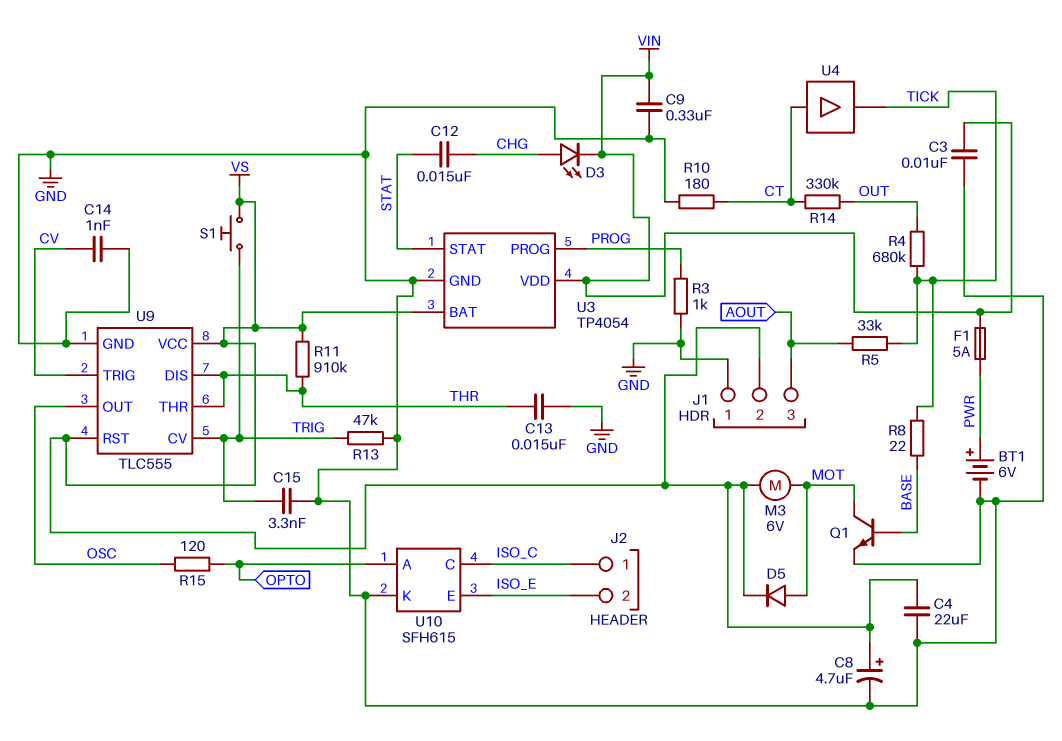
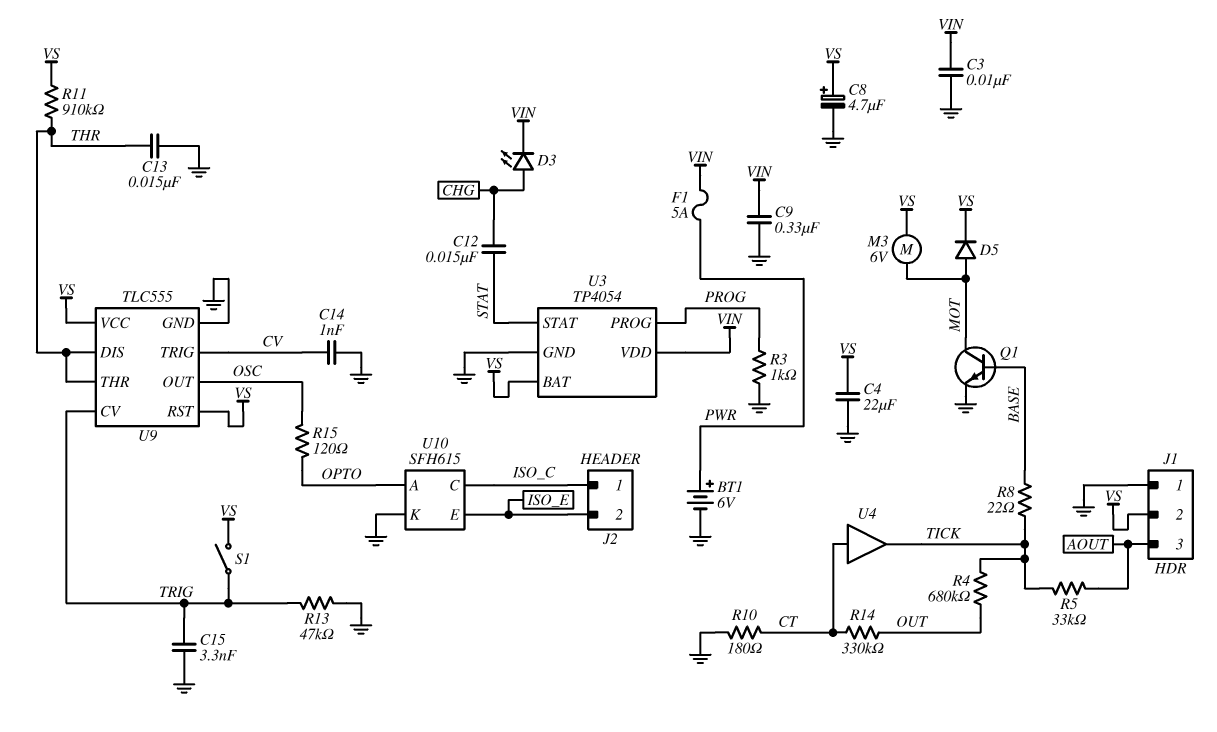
S1: button (TRIG, VS) -> switch (TRIG, VS)

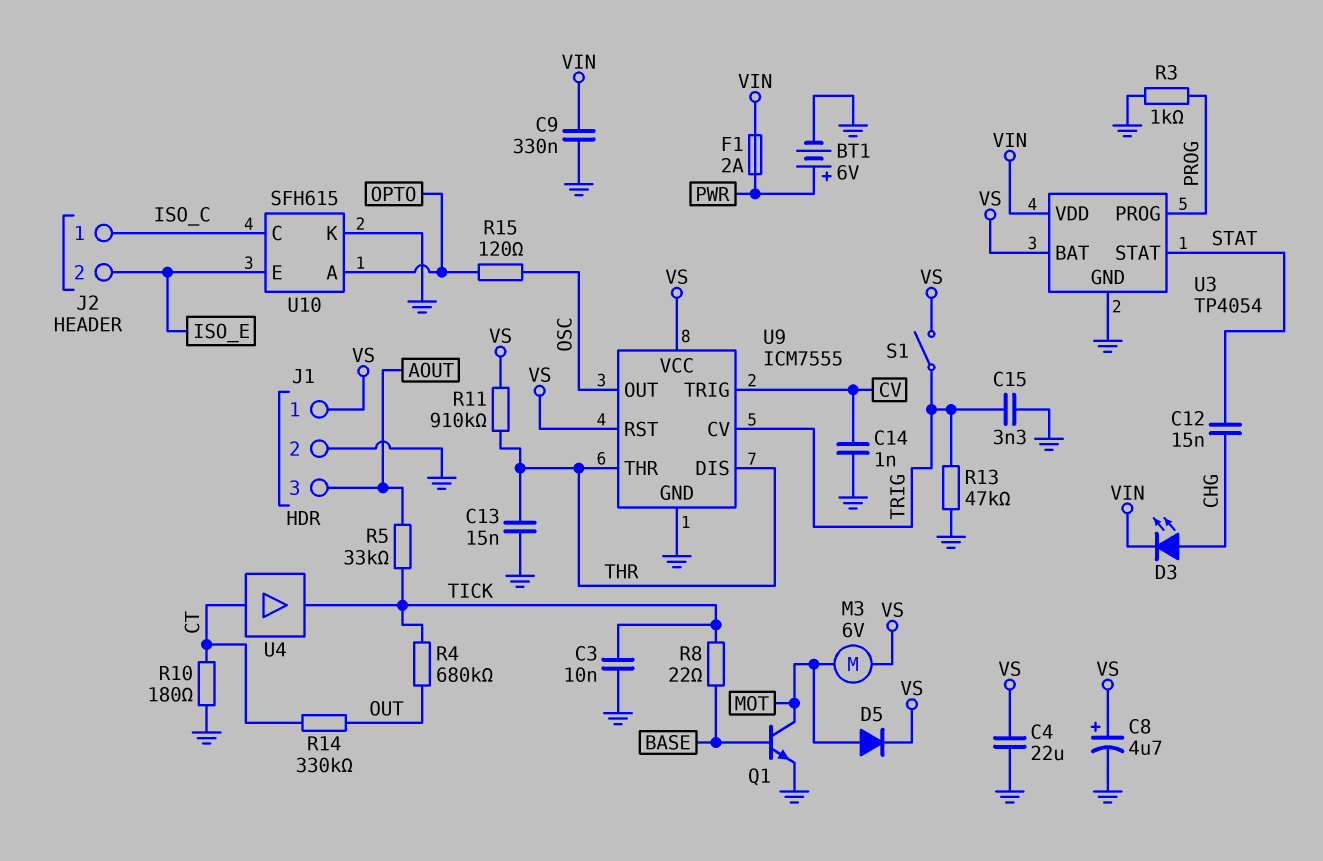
C3: 10nF (GND, VIN) -> 10nF (GND, TICK)
F1: 5A (PWR, VIN) -> 2A (PWR, VIN)
J1 pin 1: GND -> VS
J1 pin 2: VS -> GND
U9: TLC555 -> ICM7555

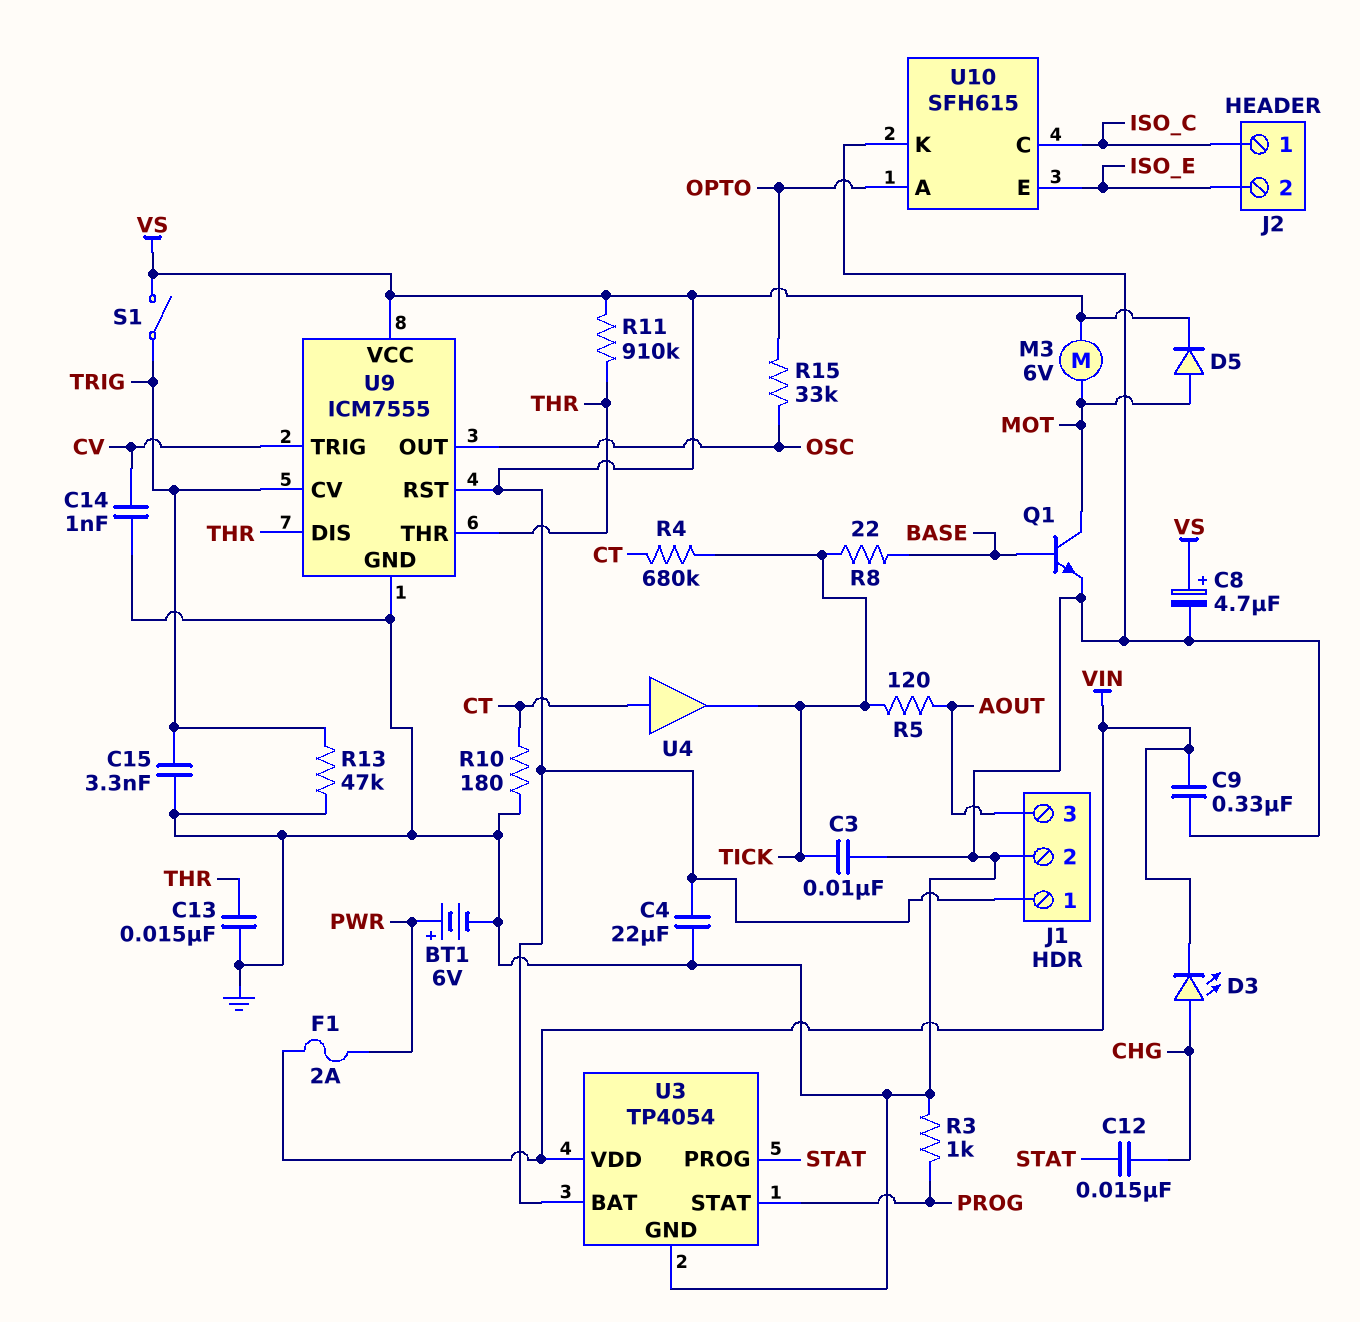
R4: 680k (OUT, TICK) -> 680k (CT, TICK)
R5: 33k (AOUT, TICK) -> 120 (AOUT, TICK)
R14: 330k (CT, OUT) -> none
R15: 120 (OPTO, OSC) -> 33k (OPTO, OSC)
U3 pin PROG: PROG -> STAT
U3 pin STAT: STAT -> PROG

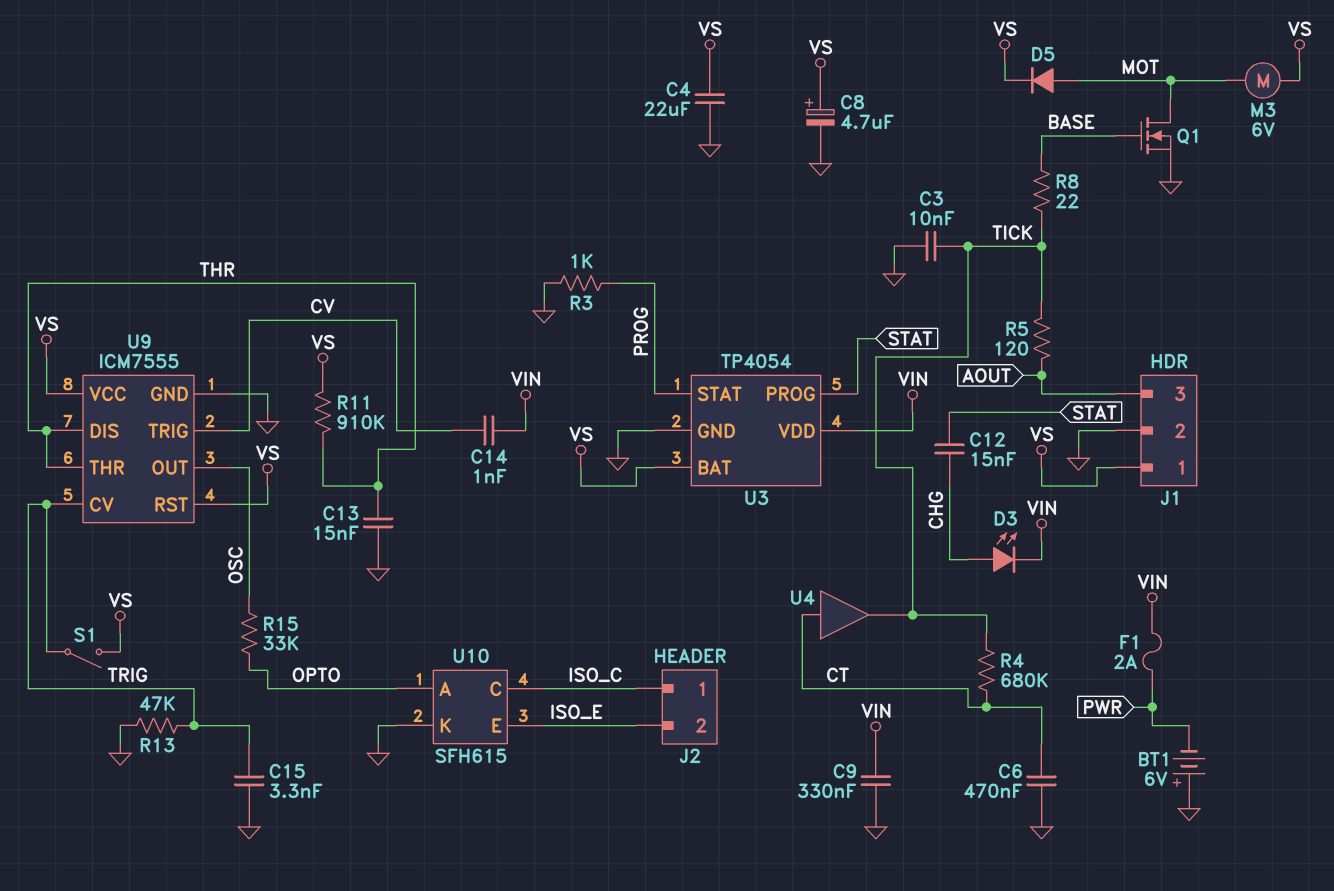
BT1: 6V (plus PWR, minus GND) -> 6V (plus GND, minus PWR)
C6: none -> 470nF (CT, GND)
C14: 1nF (CV, GND) -> 1nF (CV, VIN)
Q1: NPN (B BASE, C MOT, E GND) -> NMOS (G BASE, D MOT, S GND)
R10: 180 (CT, GND) -> none

